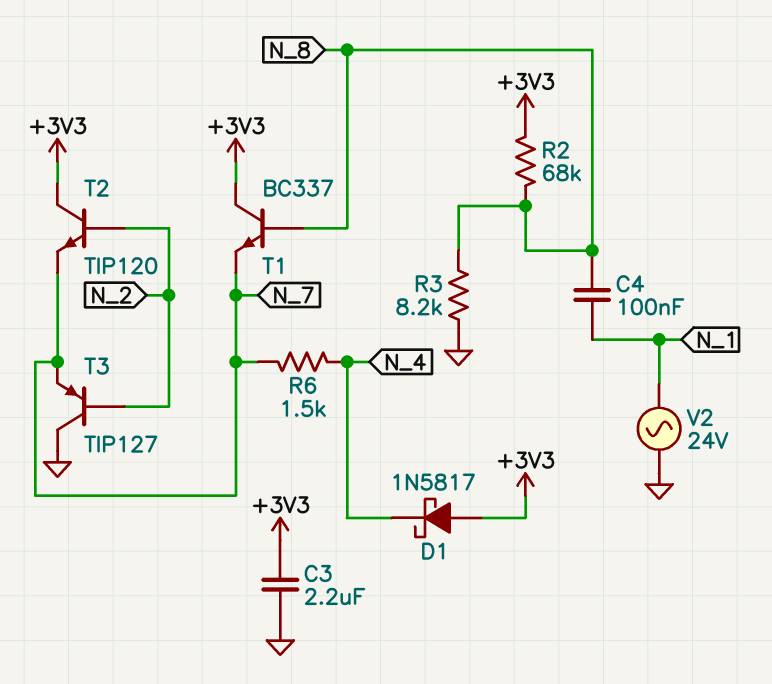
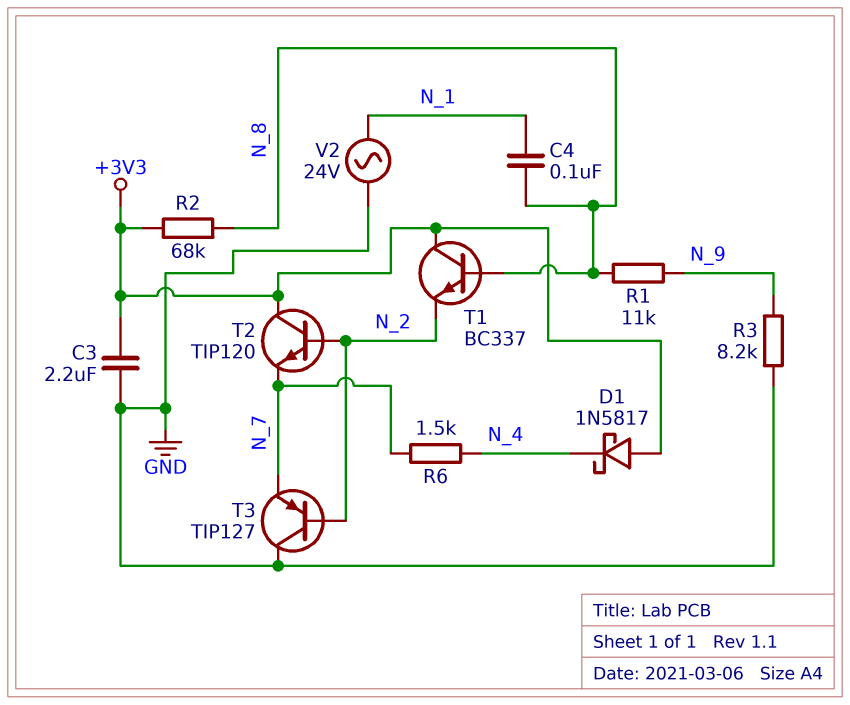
R1: none -> 11k (N_8, N_9)
R3: 8.2k (GND, N_8) -> 8.2k (GND, N_9)
T1: NPN BC337 (B N_8, C +3V3, E N_7) -> NPN BC337 (B N_8, C +3V3, E N_2)

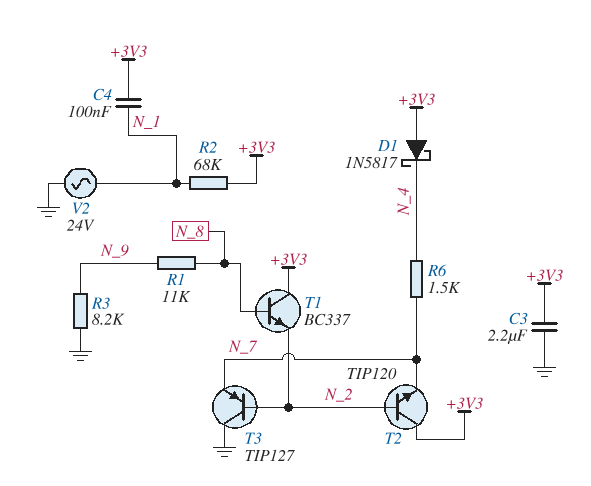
C4: 100nF (N_1, N_8) -> 100nF (+3V3, N_1)
R2: 68k (+3V3, N_8) -> 68k (+3V3, N_1)

